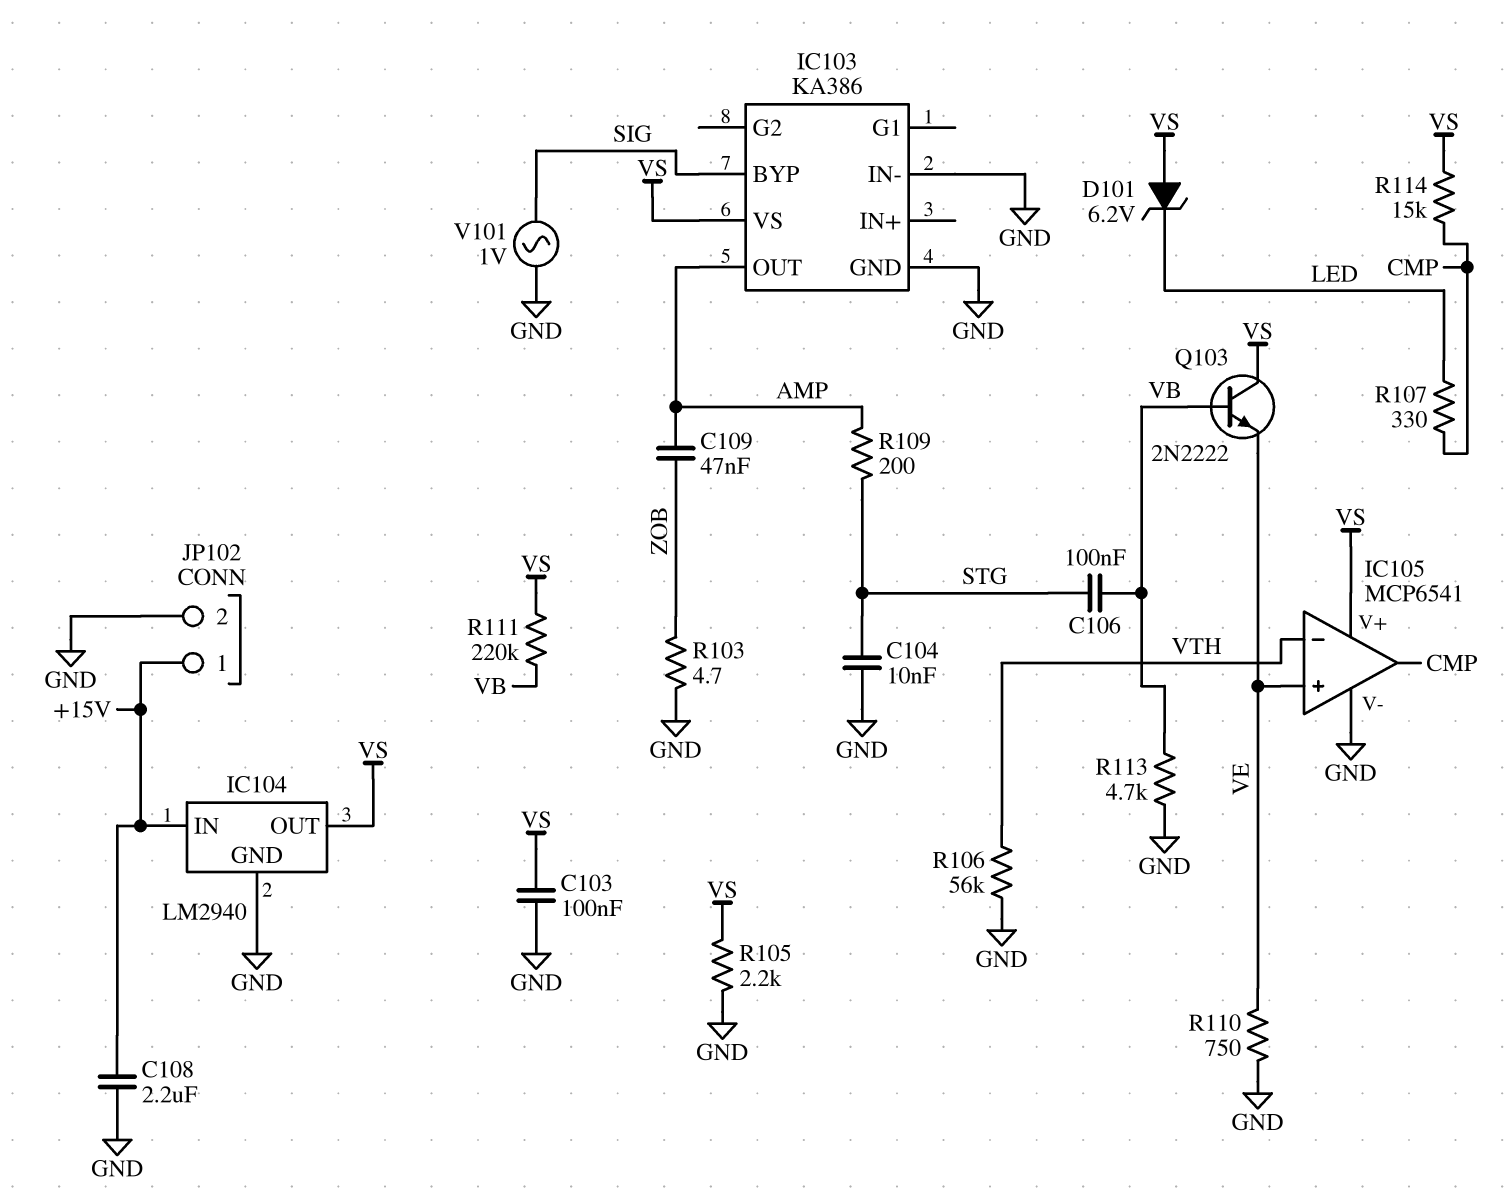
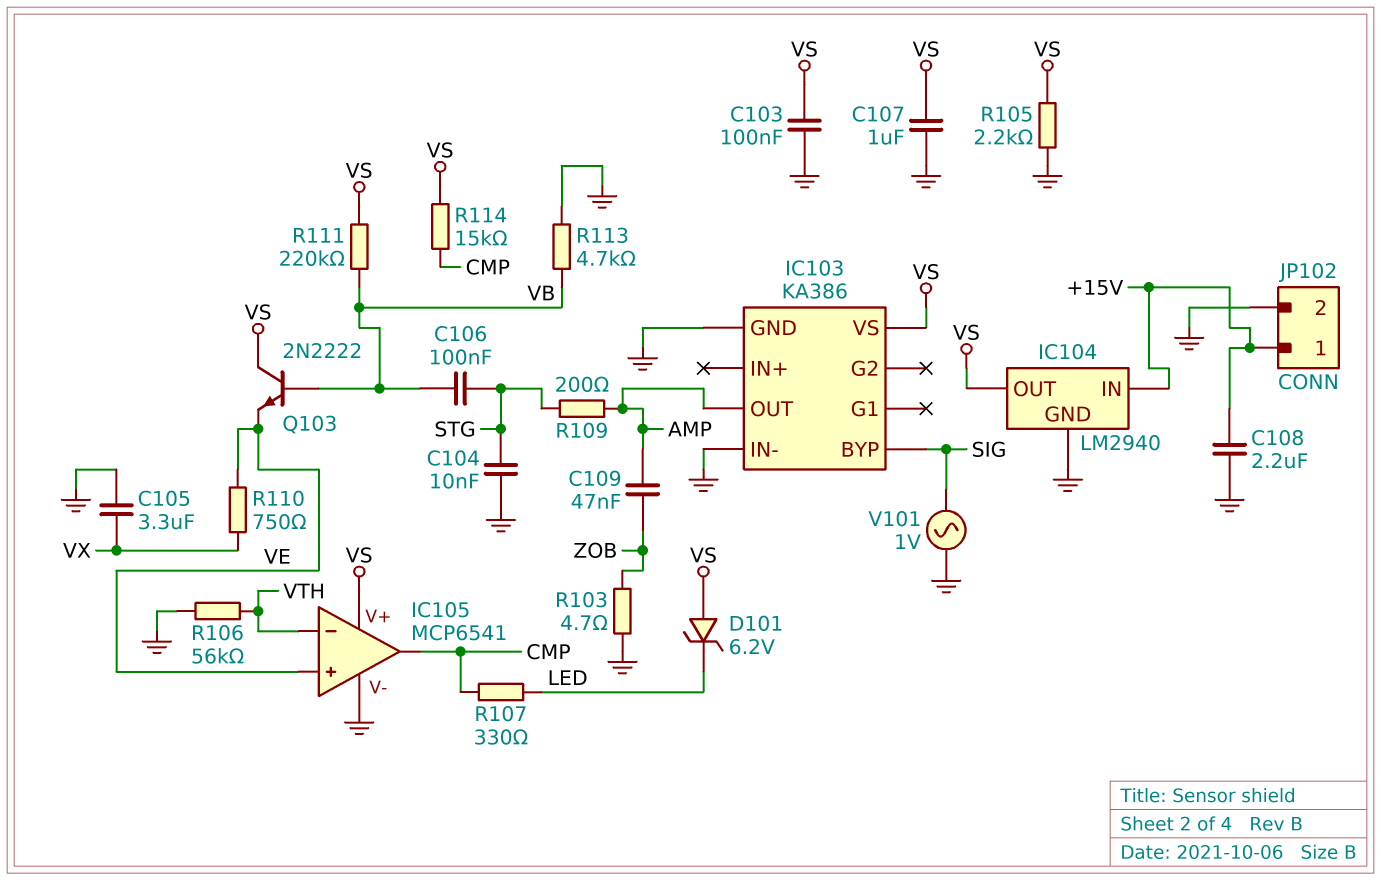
C105: none -> 3.3uF (GND, VX)
C107: none -> 1uF (GND, VS)
R110: 750 (GND, VE) -> 750 (VE, VX)

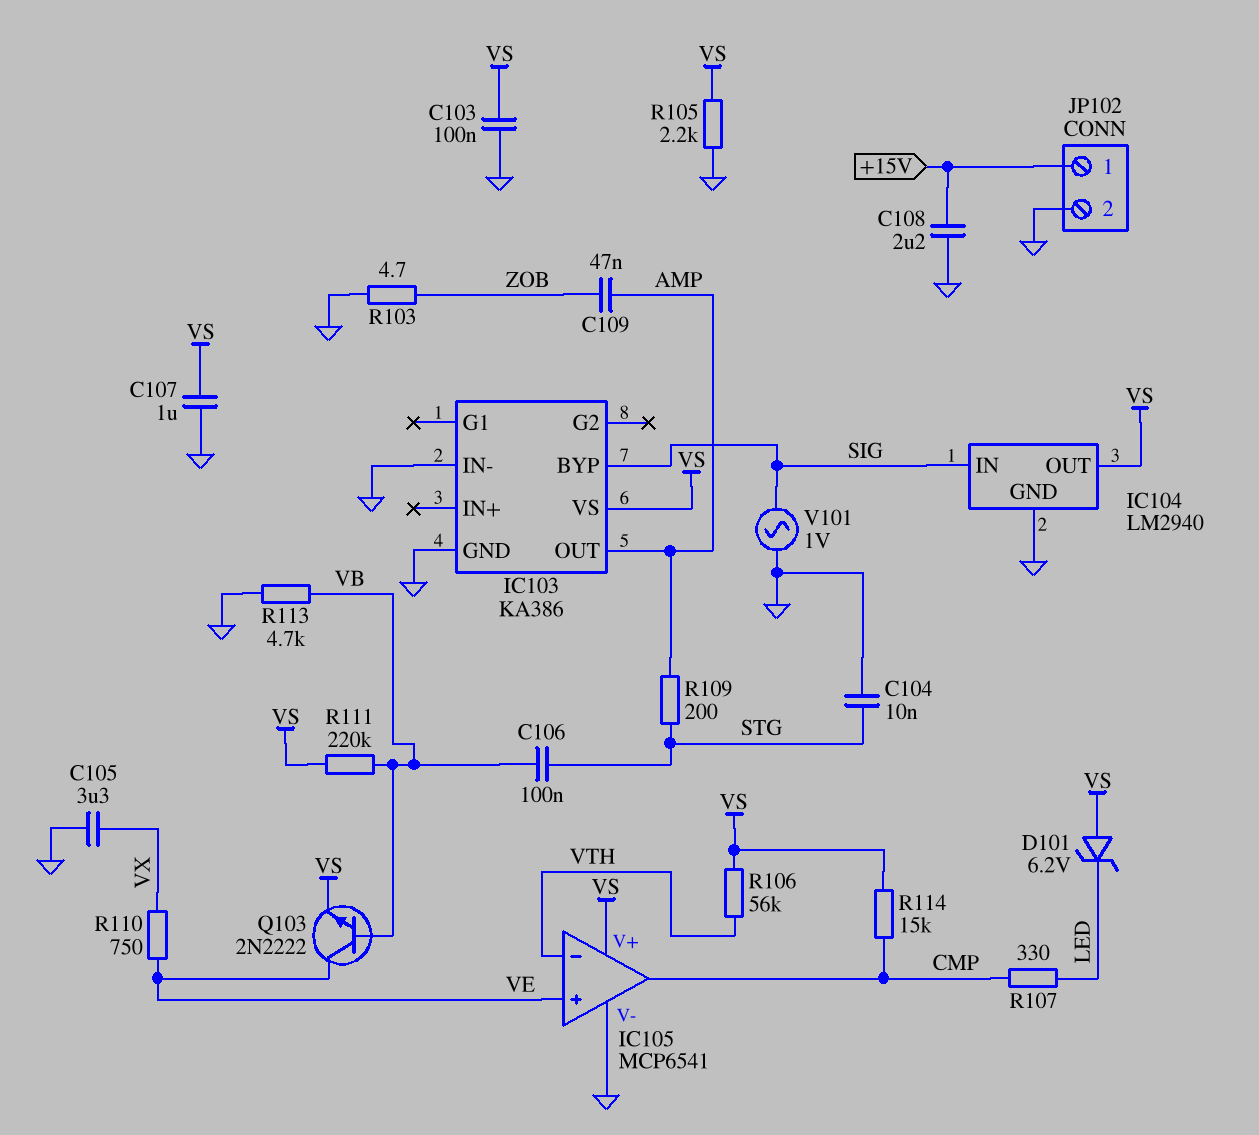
IC104 pin IN: +15V -> SIG
Q103: NPN 2N2222 (B VB, C VS, E VE) -> NPN 2N2222 (B VB, C VE, E VS)
R106: 56k (GND, VTH) -> 56k (VS, VTH)

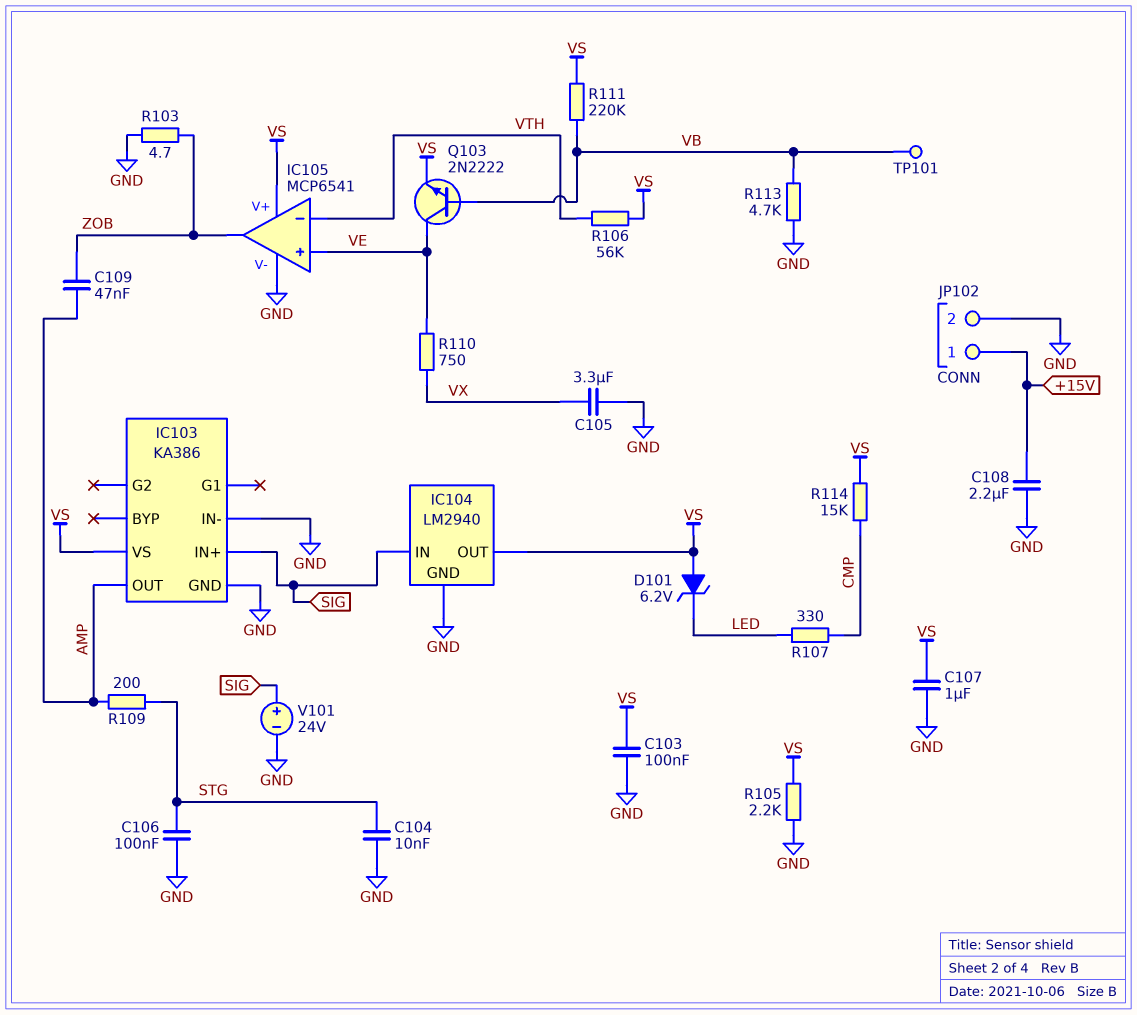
C106: 100nF (STG, VB) -> 100nF (GND, STG)
IC103 pin BYP: SIG -> none
IC103 pin IN+: none -> SIG
IC105 pin out: CMP -> ZOB
TP101: none -> test point (VB)
V101: AC 1V (GND, SIG) -> 24V (plus SIG, minus GND)

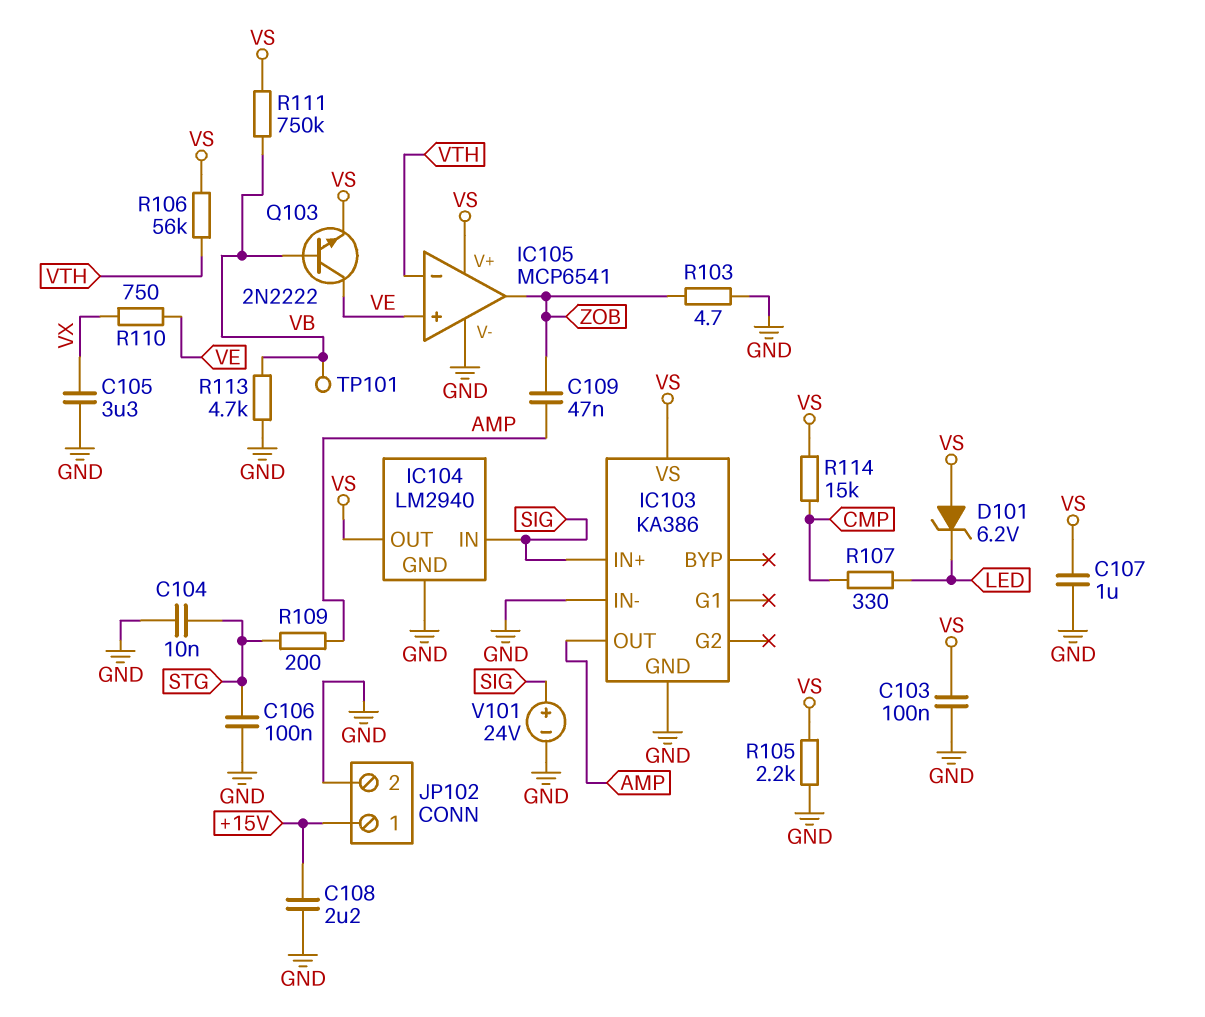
R111: 220k (VB, VS) -> 750k (VB, VS)

